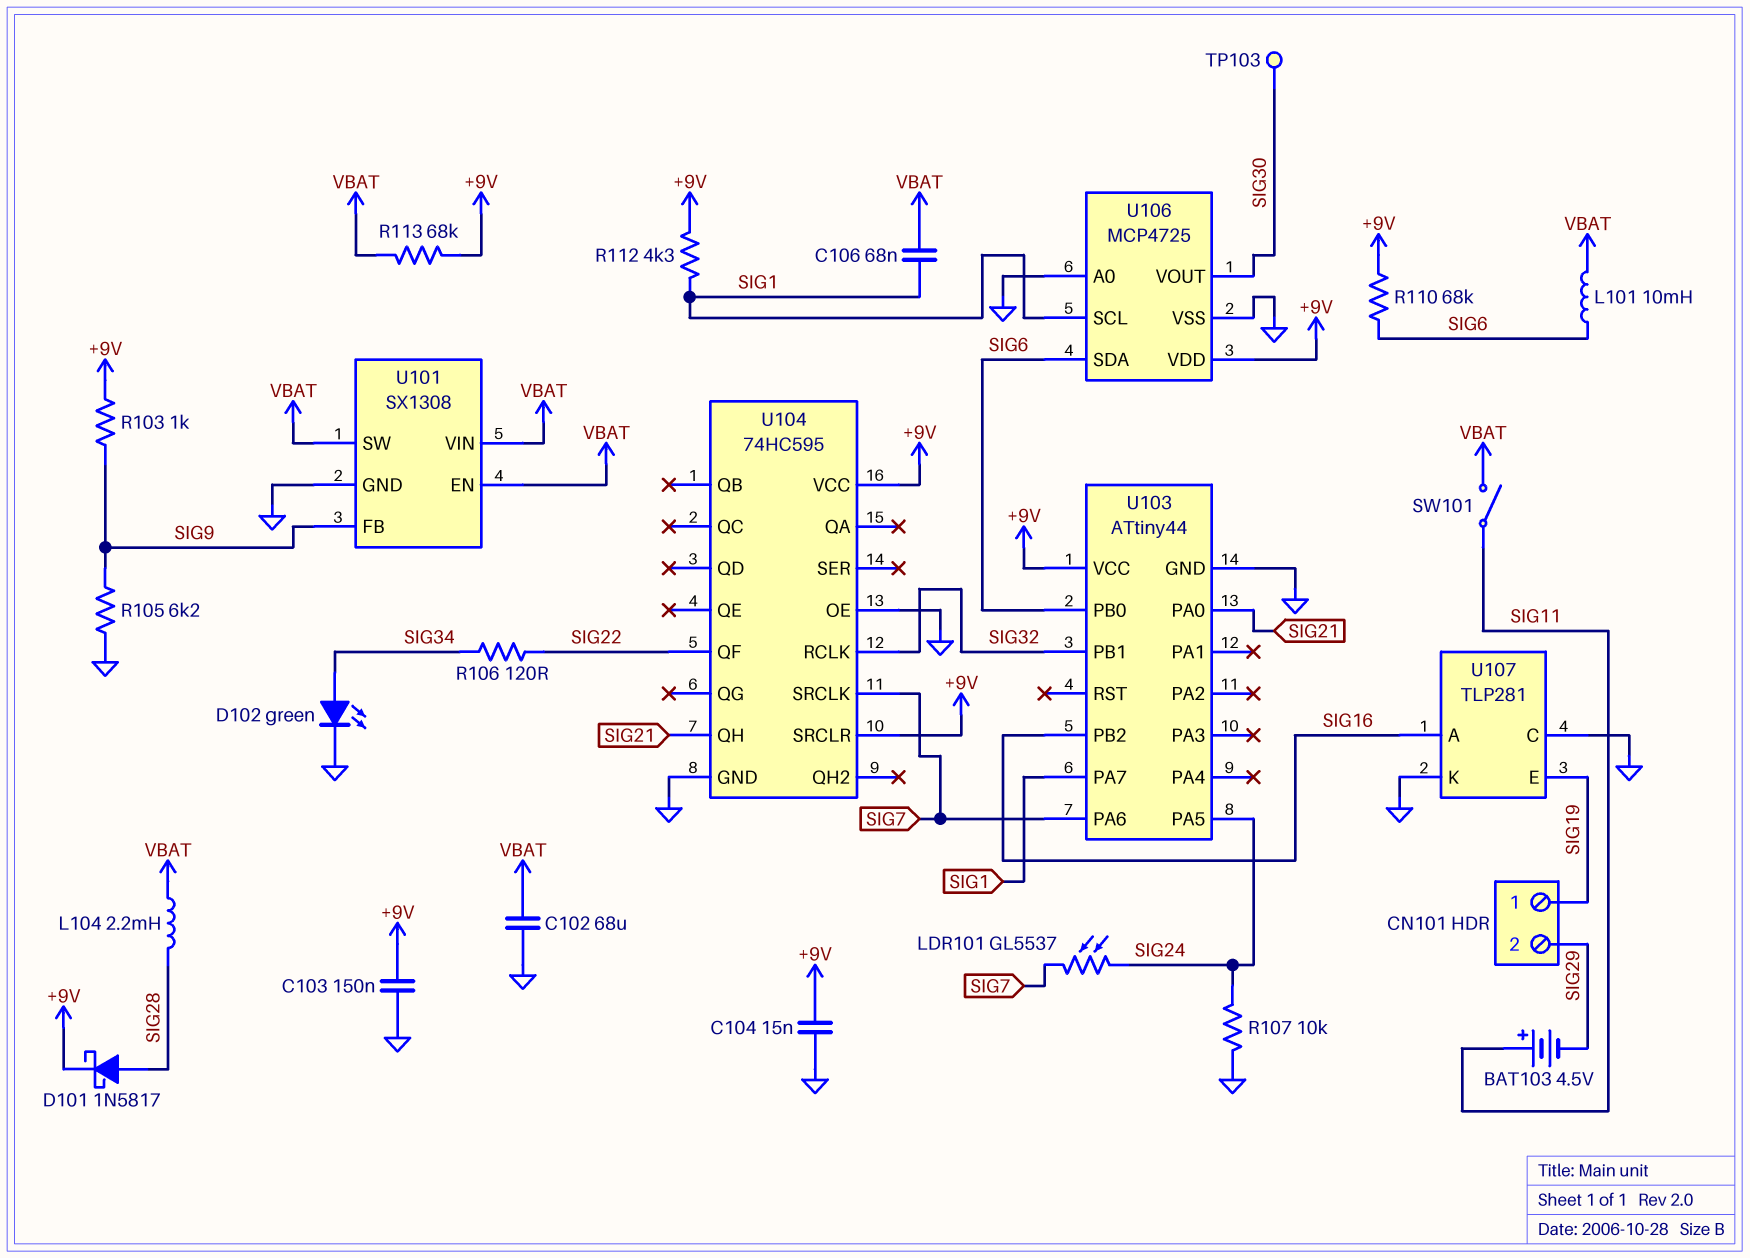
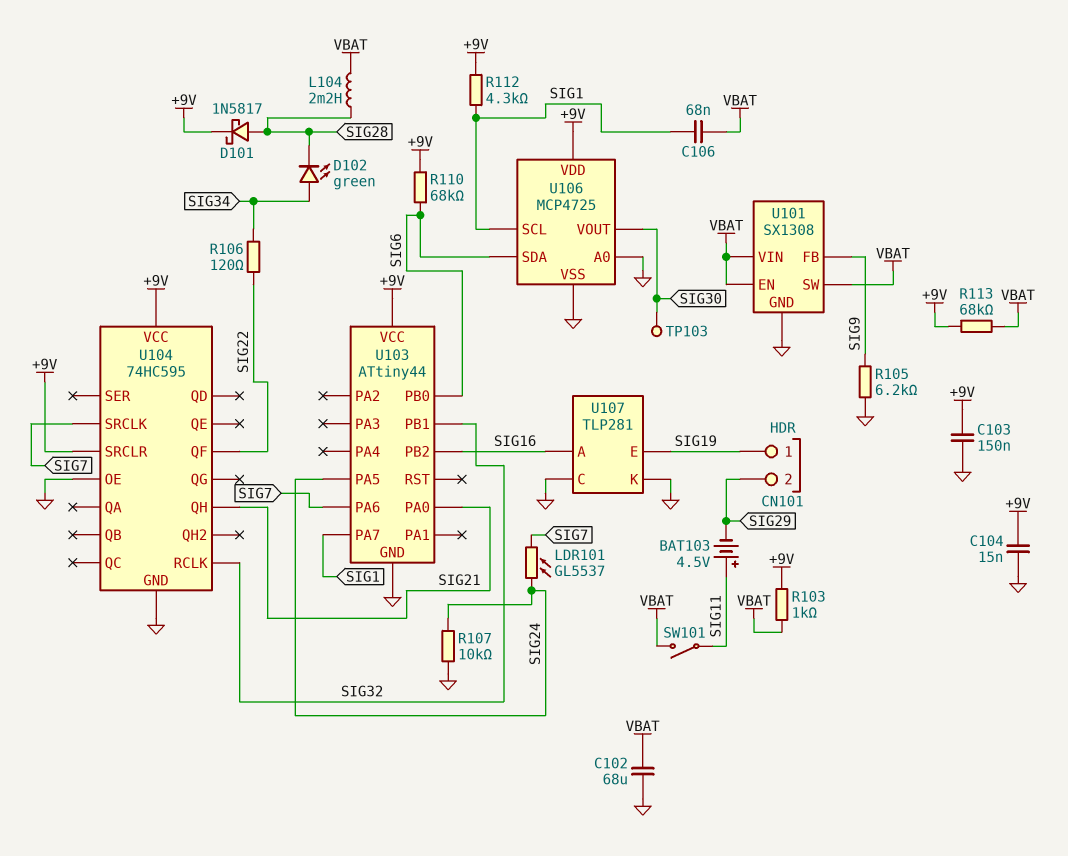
D102: LED green (A SIG34, K GND) -> LED green (A SIG34, K SIG28)
L101: 10mH (SIG6, VBAT) -> none
R103: 1k (+9V, SIG9) -> 1k (+9V, VBAT)

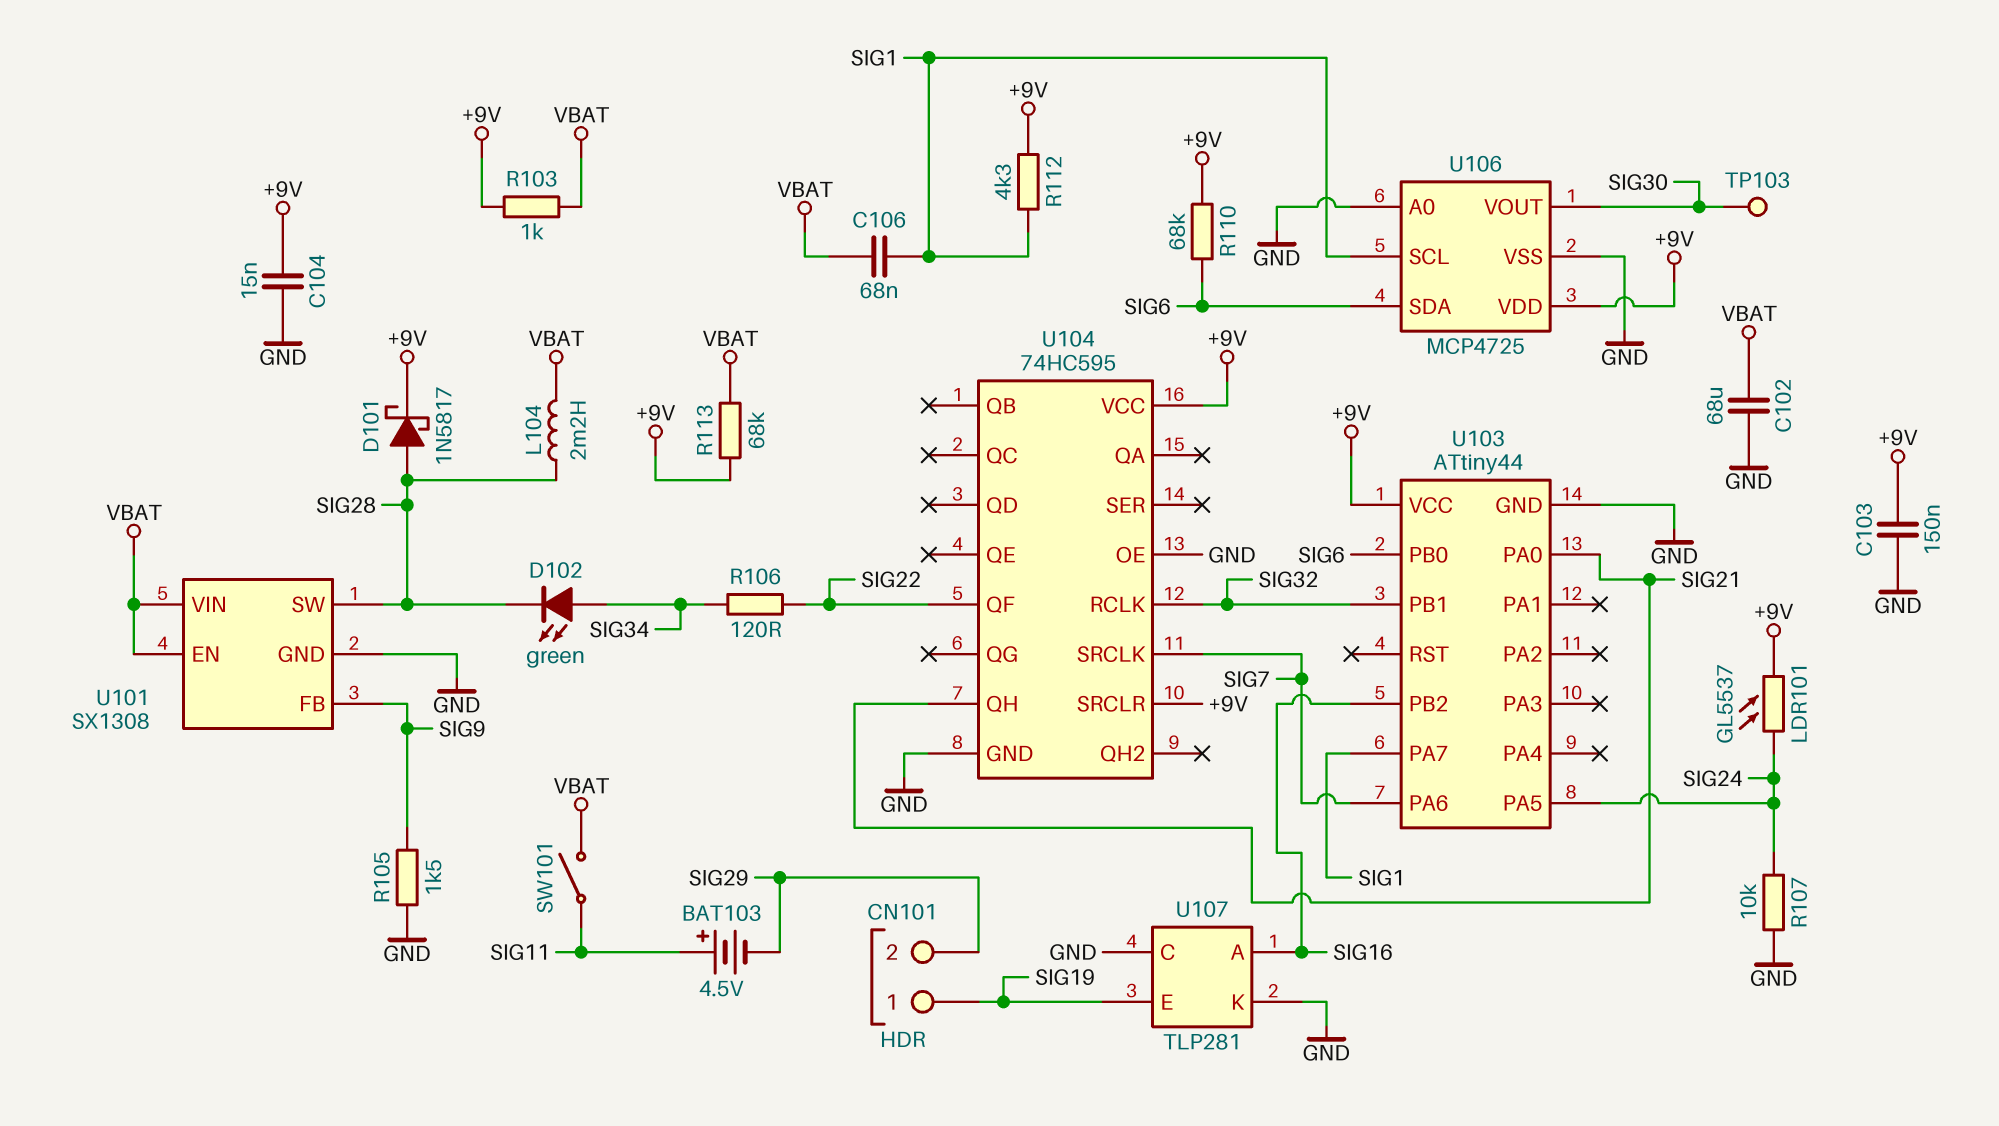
LDR101: GL5537 (SIG7, SIG24) -> GL5537 (+9V, SIG24)
R105: 6.2k (GND, SIG9) -> 1.5k (GND, SIG9)
U101 pin SW: VBAT -> SIG28

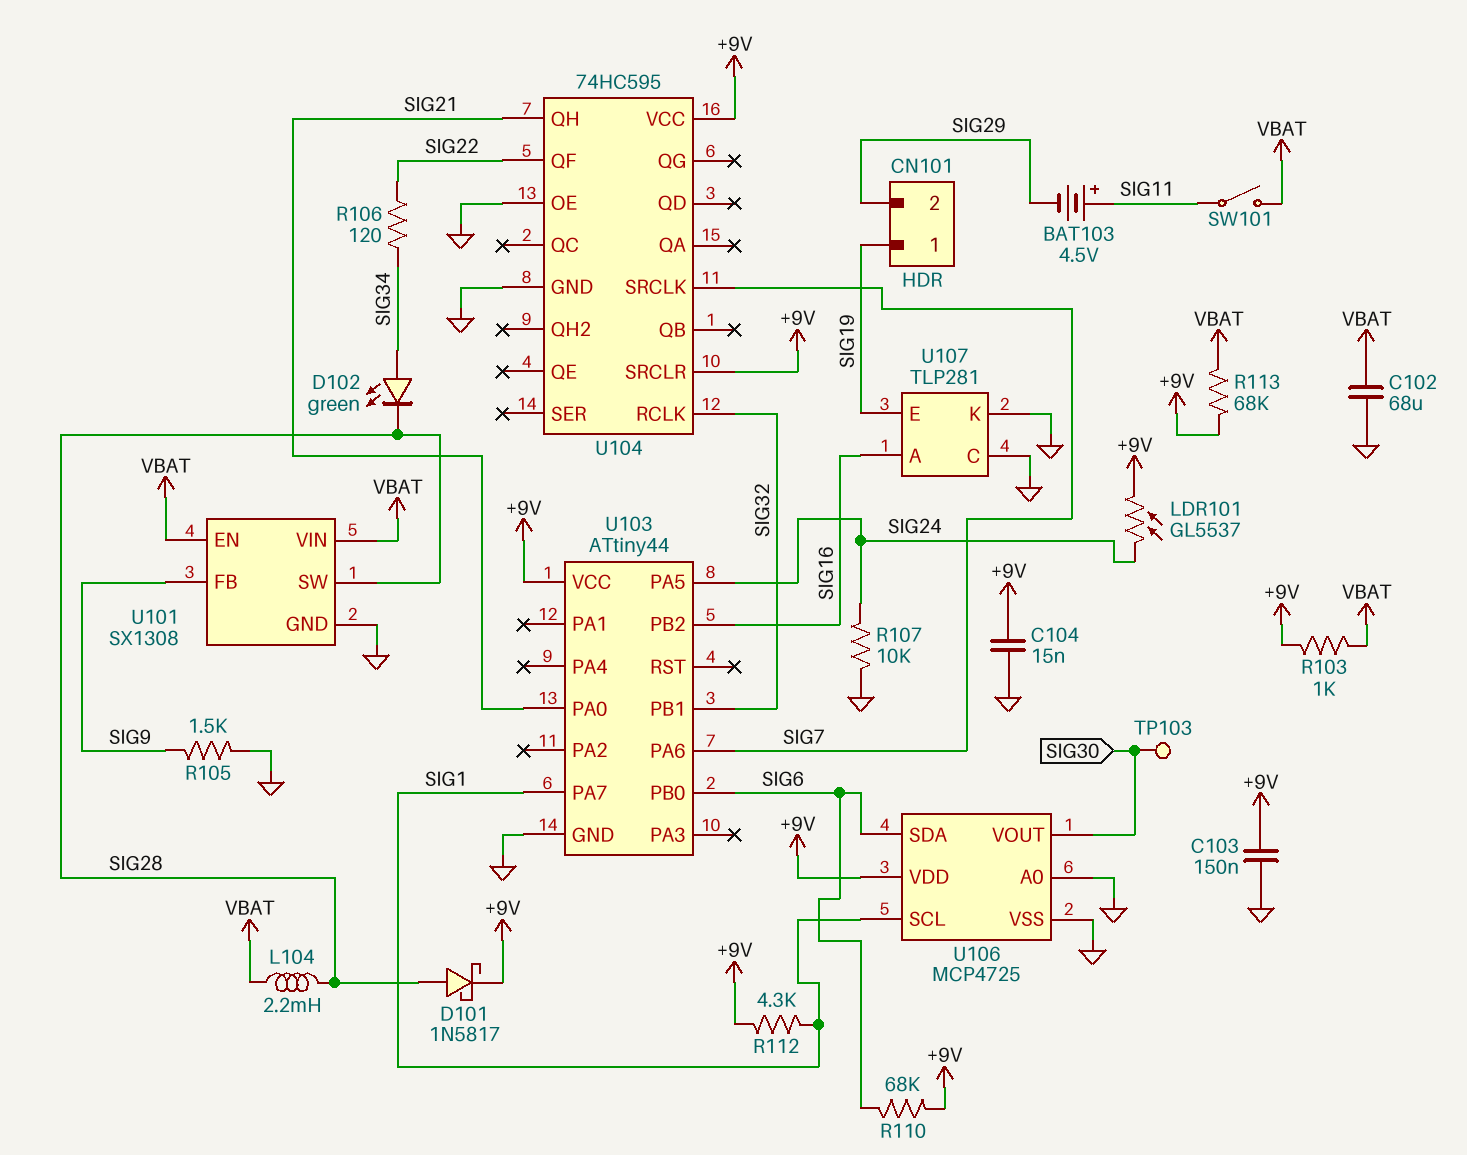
C106: 68nF (SIG1, VBAT) -> none

